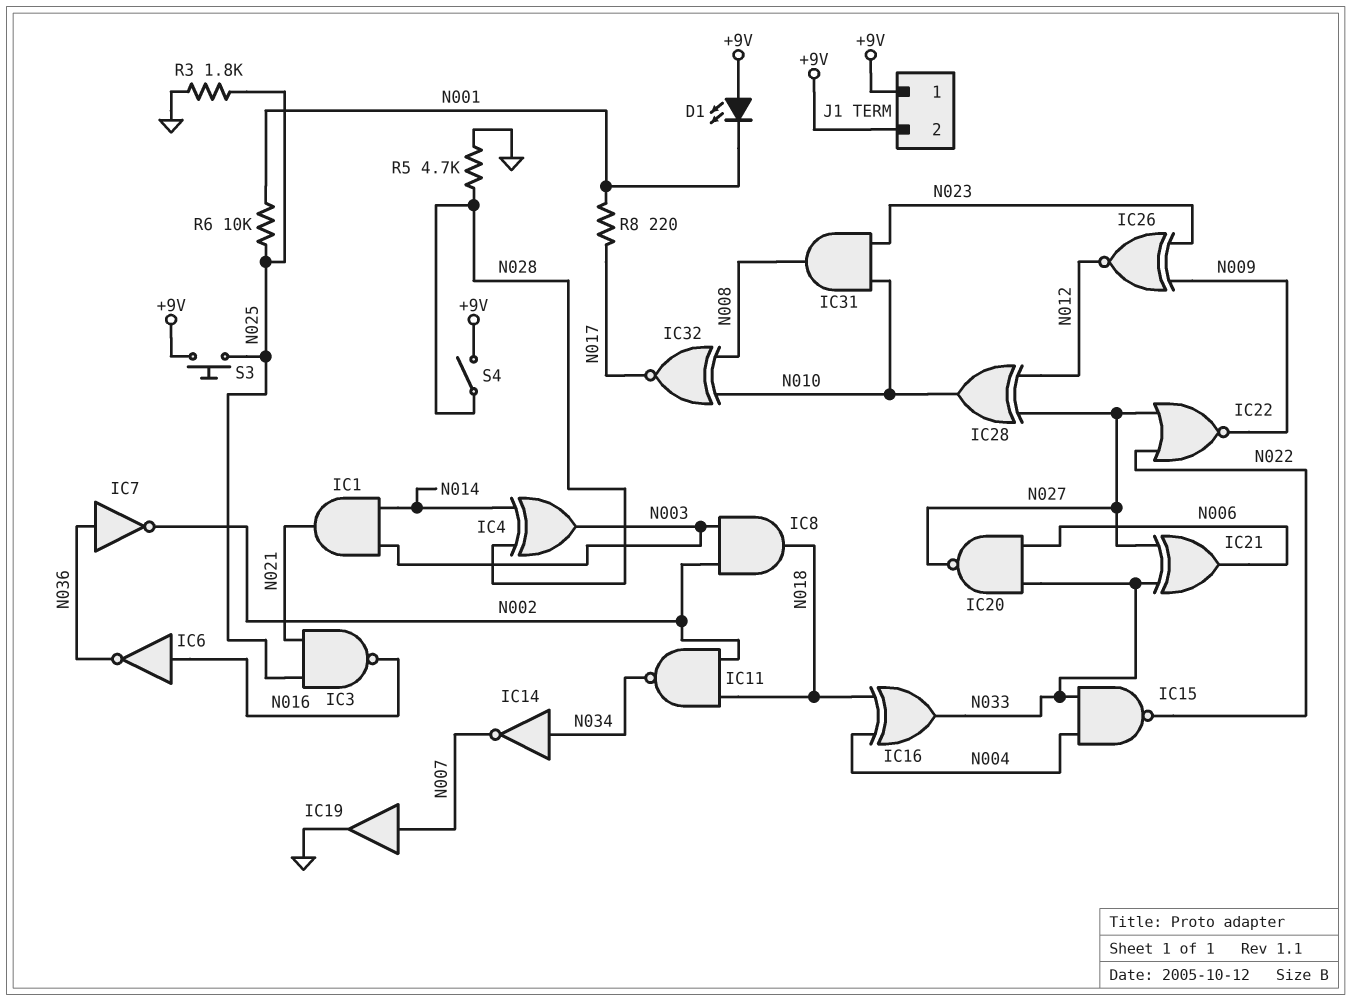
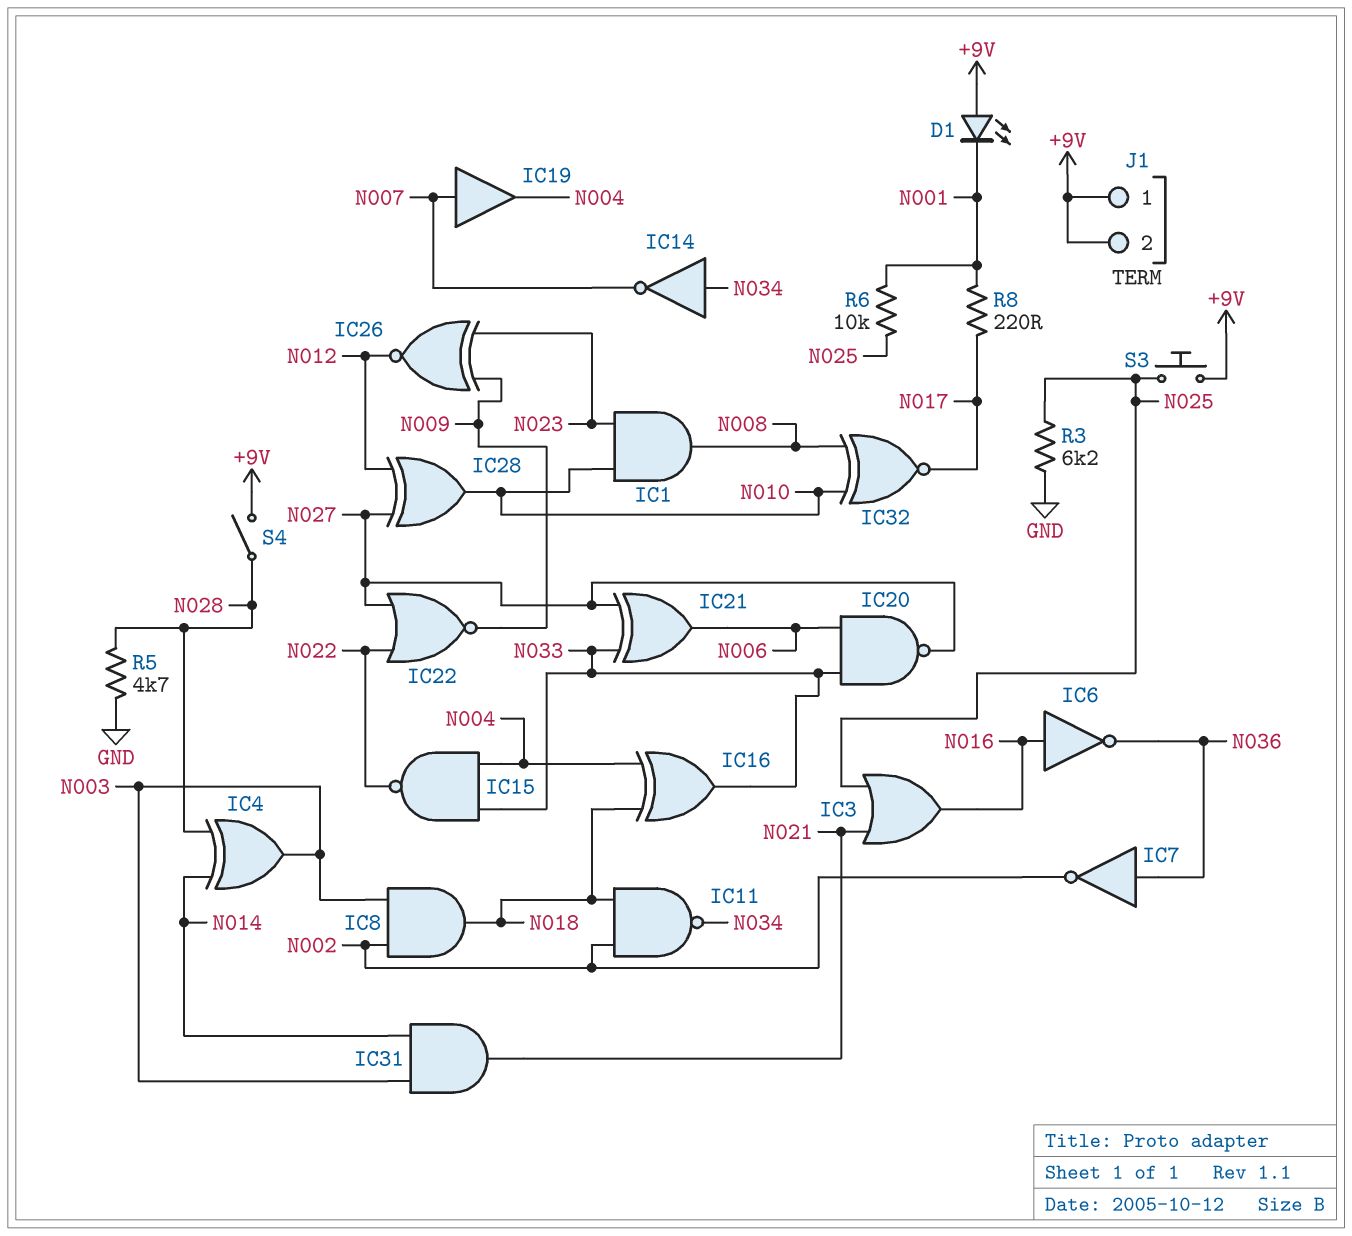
IC1: AND (in N003, in N014, out N021) -> AND (in N010, in N023, out N008)
IC3: NAND (in N021, in N025, out N016) -> OR (in N021, in N025, out N016)
IC19: buffer (in N007, out GND) -> buffer (in N007, out N004)
IC31: AND (in N010, in N023, out N008) -> AND (in N003, in N014, out N021)
R3: 1.8k (GND, N025) -> 6.2k (GND, N025)

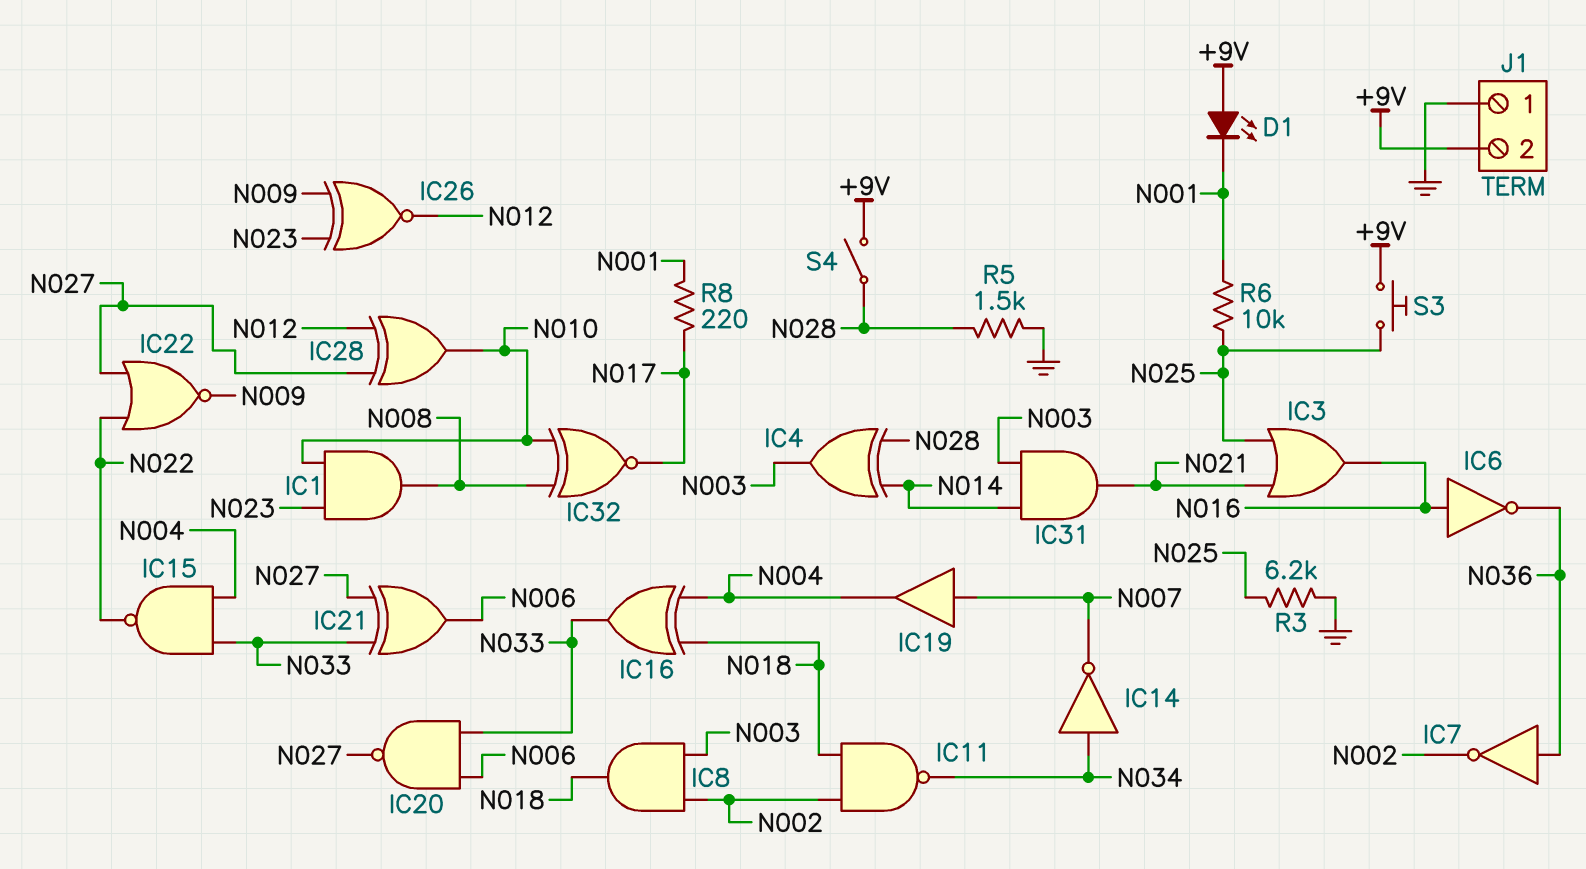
J1 pin 1: +9V -> GND
R5: 4.7k (GND, N028) -> 1.5k (GND, N028)

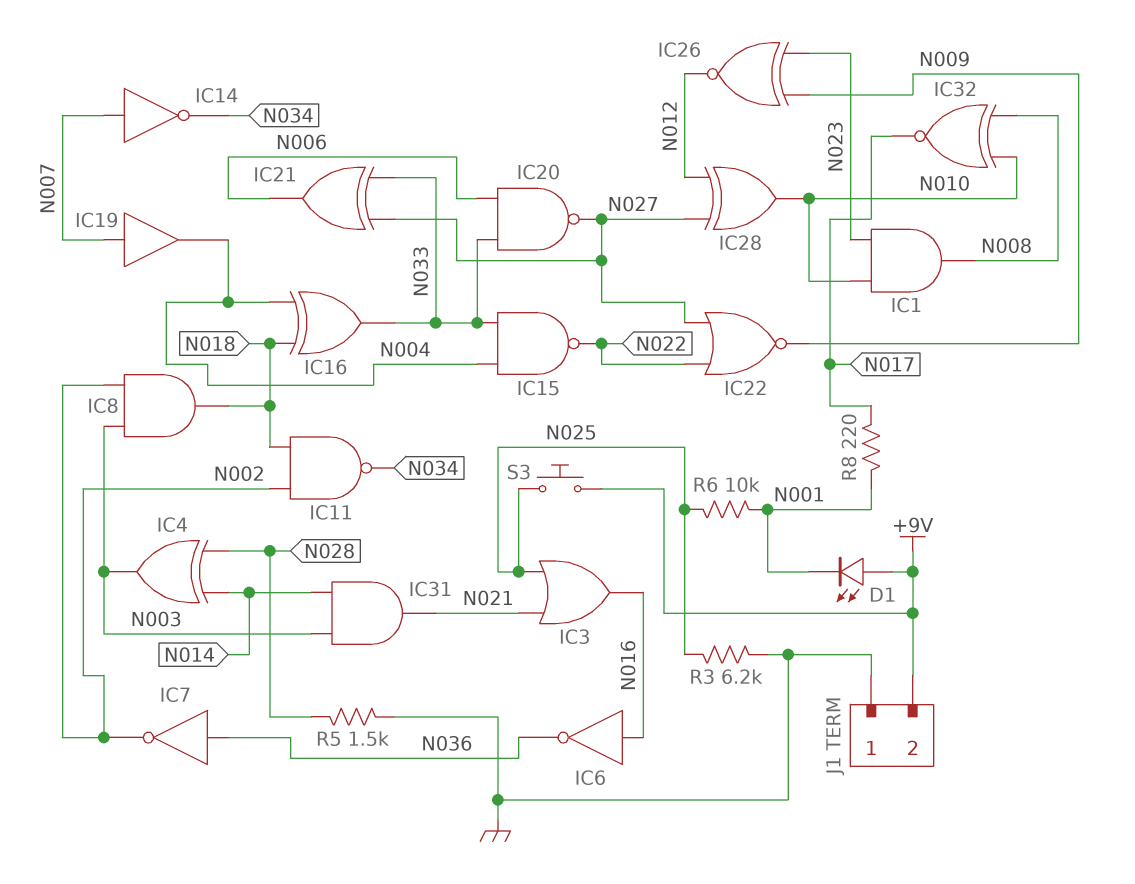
IC14: NOT (in N034, out N007) -> NOT (in N007, out N034)
S4: switch (+9V, N028) -> none

